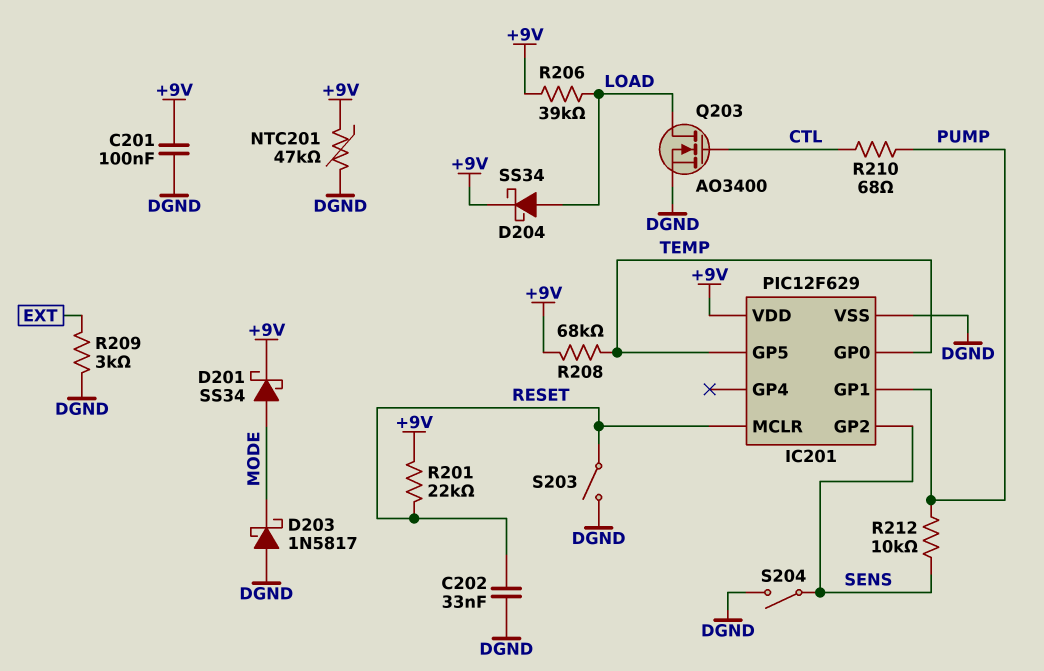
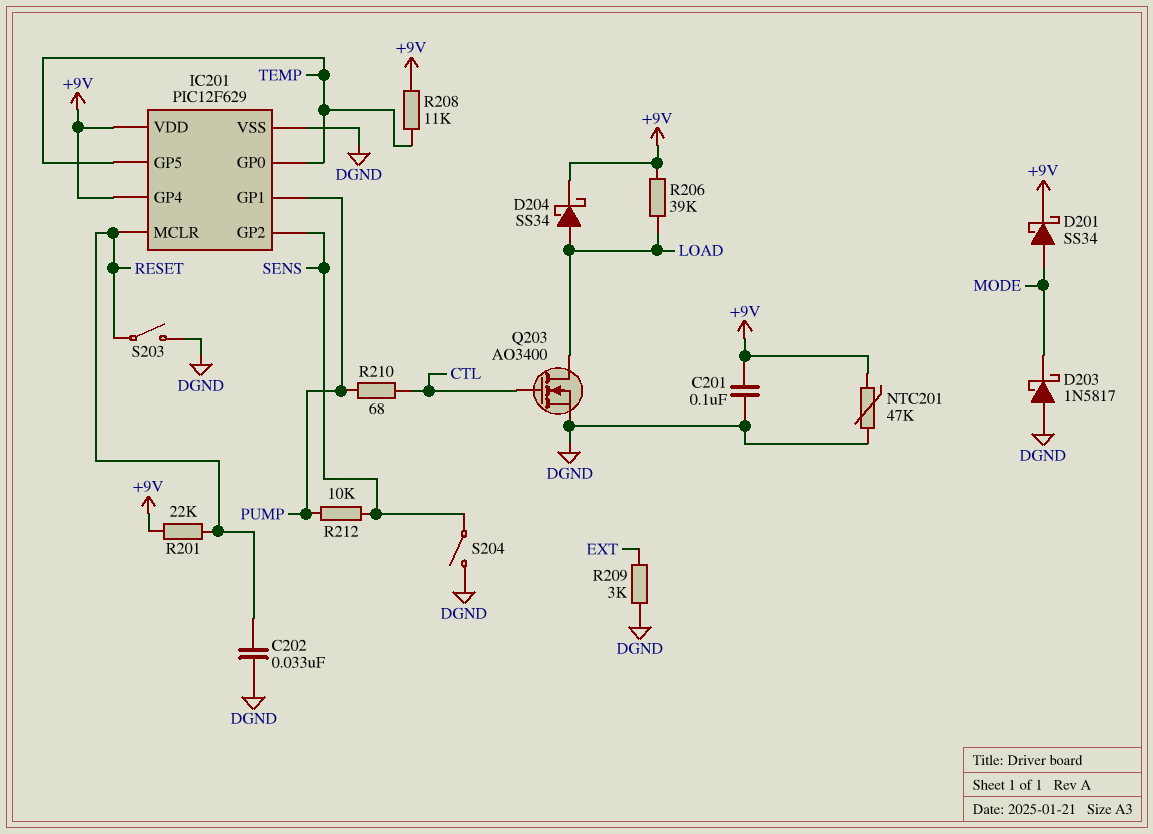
IC201 pin GP4: none -> +9V
R208: 68k (+9V, TEMP) -> 11k (+9V, TEMP)

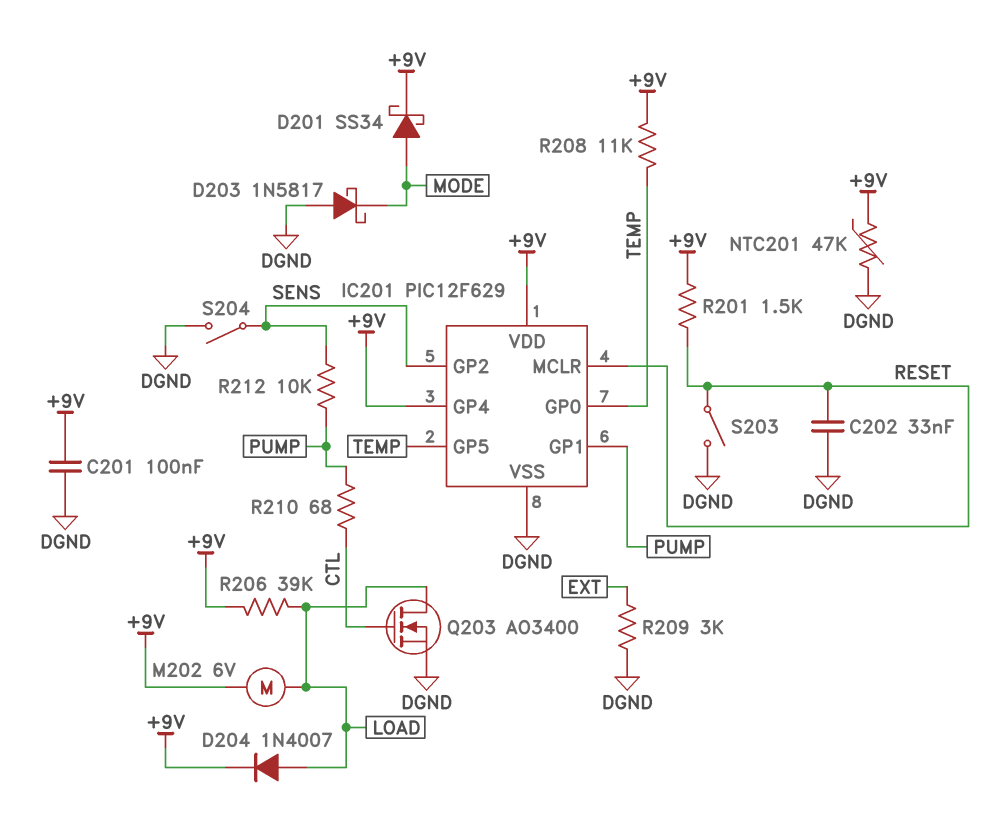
D204: schottky SS34 (A LOAD, K +9V) -> diode 1N4007 (A LOAD, K +9V)
M202: none -> motor 6V (+9V, LOAD)
R201: 22k (+9V, RESET) -> 1.5k (+9V, RESET)

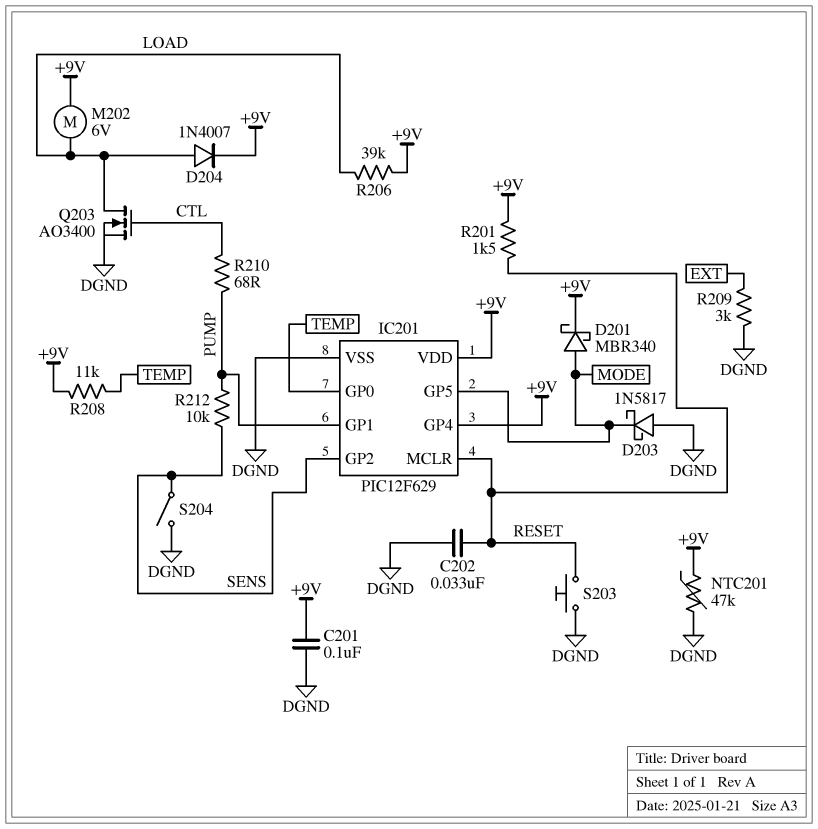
D201: schottky SS34 (A MODE, K +9V) -> schottky MBR340 (A MODE, K +9V)
IC201 pin GP5: TEMP -> MODE
S203: switch (DGND, RESET) -> button (DGND, RESET)

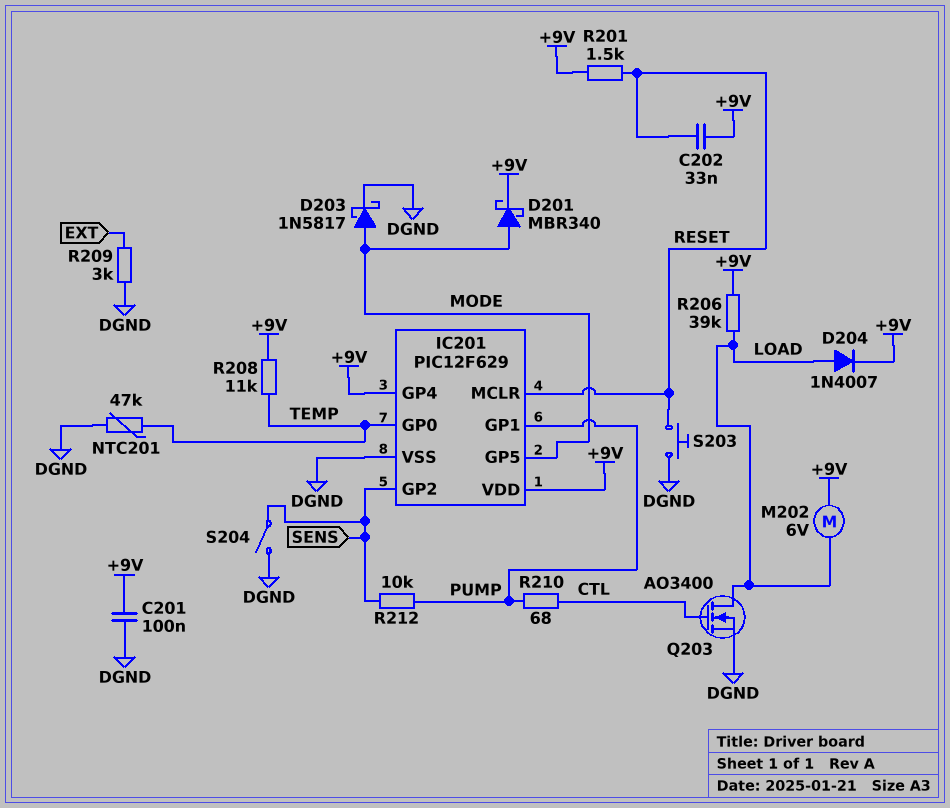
C202: 33nF (DGND, RESET) -> 33nF (+9V, RESET)
D203: schottky 1N5817 (A DGND, K MODE) -> schottky 1N5817 (A MODE, K DGND)
NTC201: 47k (+9V, DGND) -> 47k (DGND, TEMP)

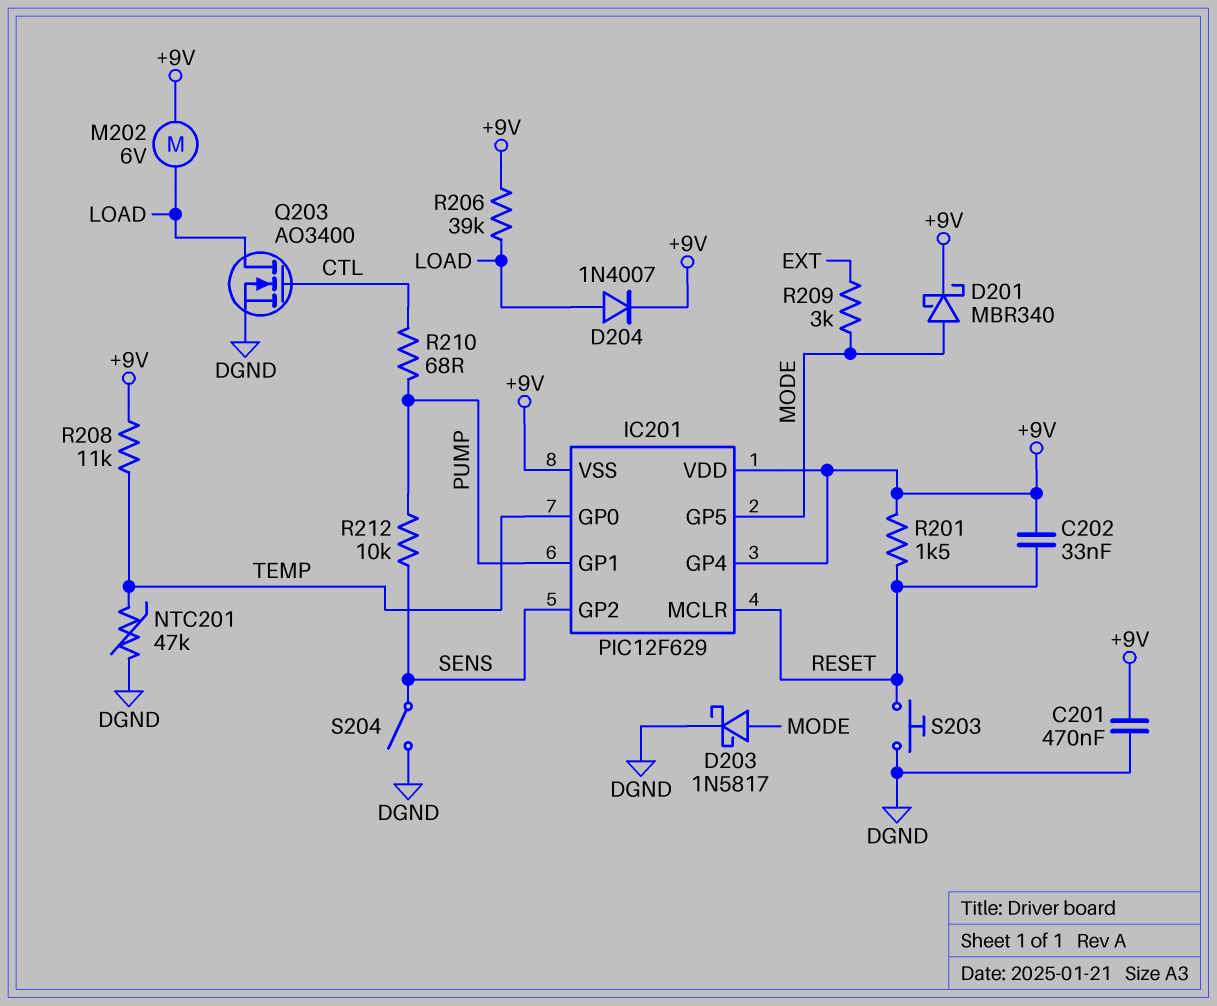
C201: 100nF (+9V, DGND) -> 470nF (+9V, DGND)
IC201 pin VSS: DGND -> +9V
R209: 3k (DGND, EXT) -> 3k (EXT, MODE)

